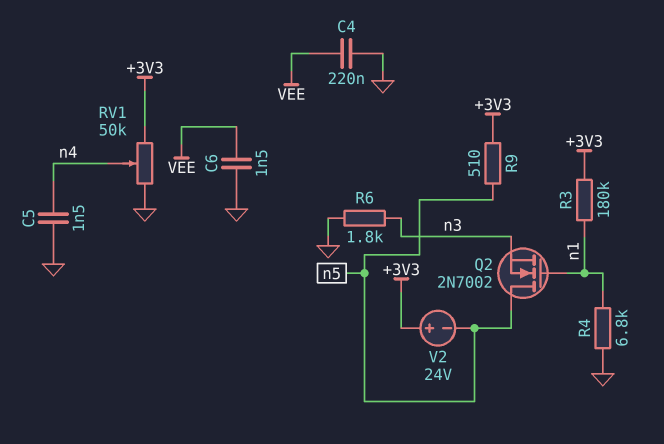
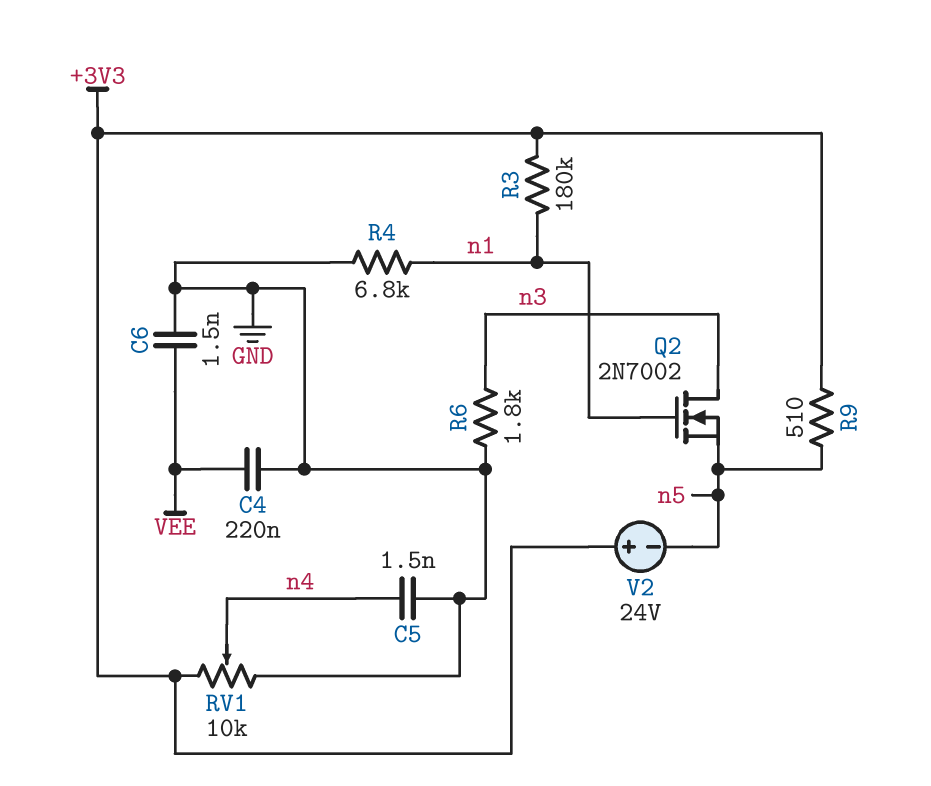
Q2: NMOS 2N7002 (G n1, D n5, S n3) -> NMOS 2N7002 (G n1, D n3, S n5)
RV1: 50k (+3V3, GND, wiper n4) -> 10k (+3V3, GND, wiper n4)

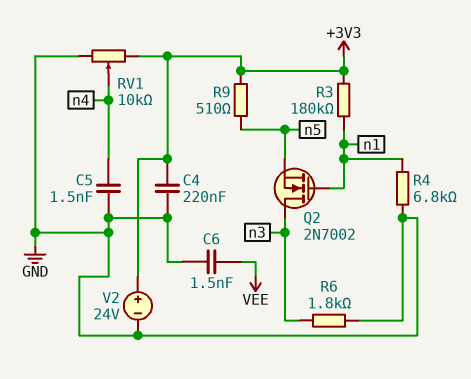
C4: 220nF (GND, VEE) -> 220nF (+3V3, GND)
V2: 24V (plus +3V3, minus n5) -> 24V (plus +3V3, minus GND)

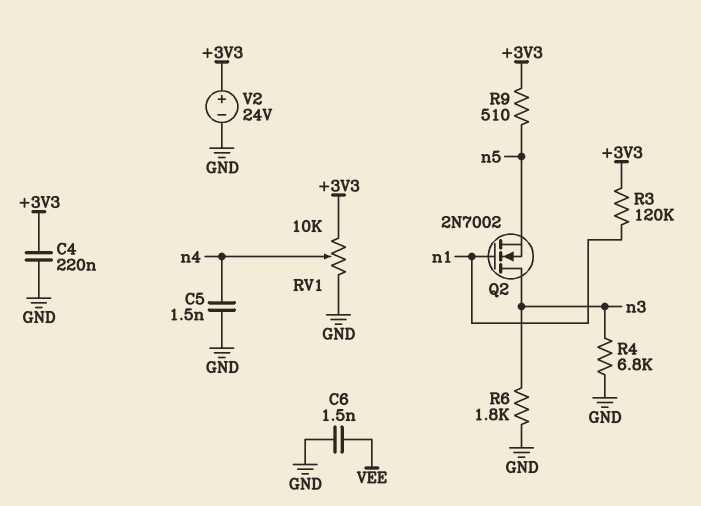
R3: 180k (+3V3, n1) -> 120k (+3V3, n1)
R4: 6.8k (GND, n1) -> 6.8k (GND, n3)

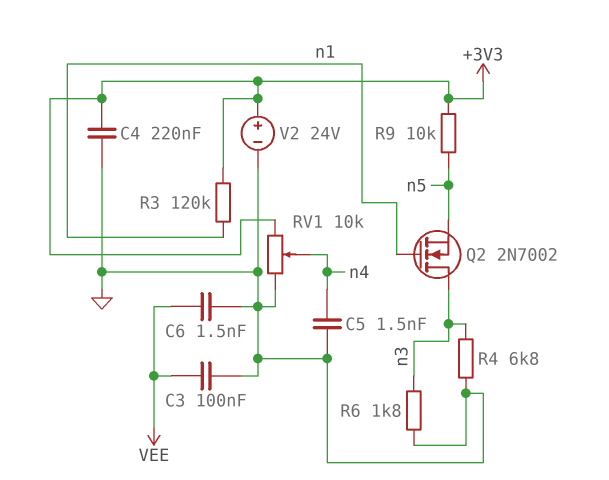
C3: none -> 100nF (GND, VEE)
R9: 510 (+3V3, n5) -> 10k (+3V3, n5)

